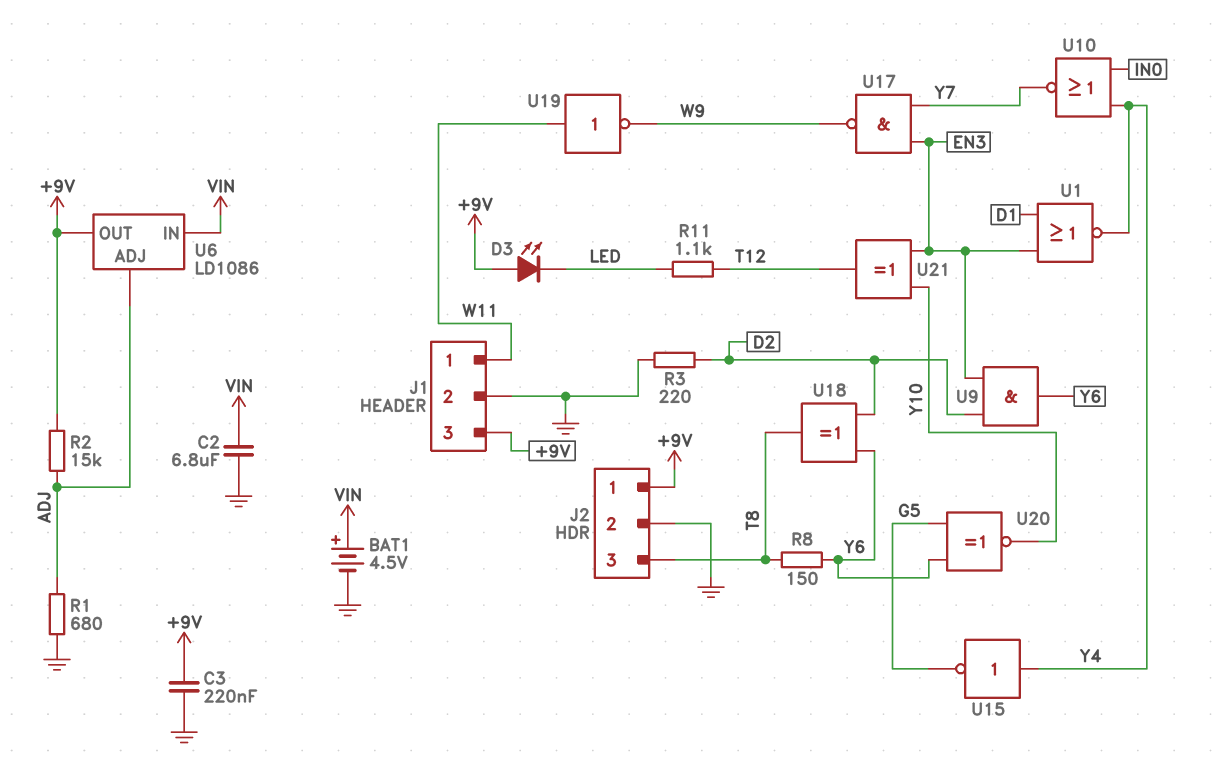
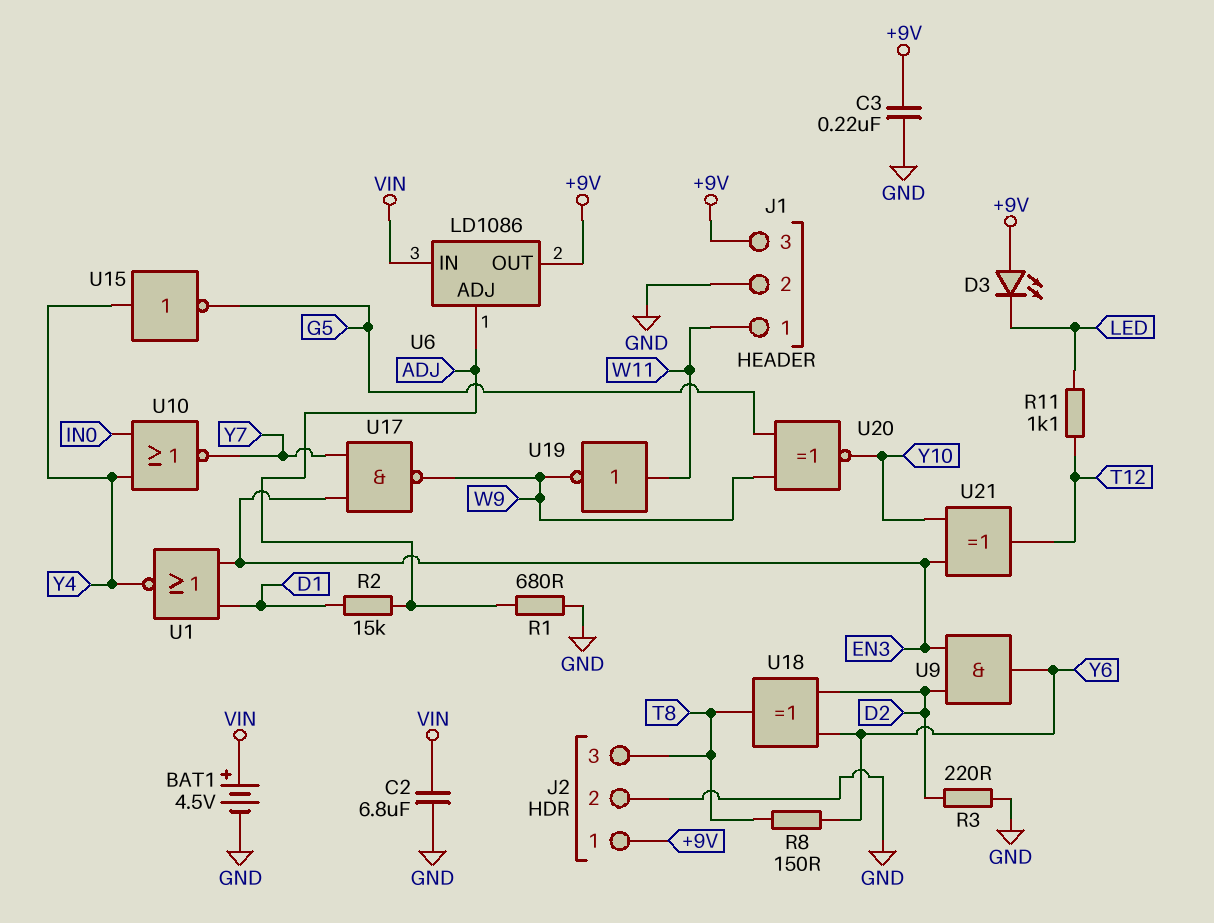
R2: 15k (+9V, ADJ) -> 15k (ADJ, D1)
U20: XNOR (in G5, in Y6, out Y10) -> XNOR (in G5, in W9, out Y10)

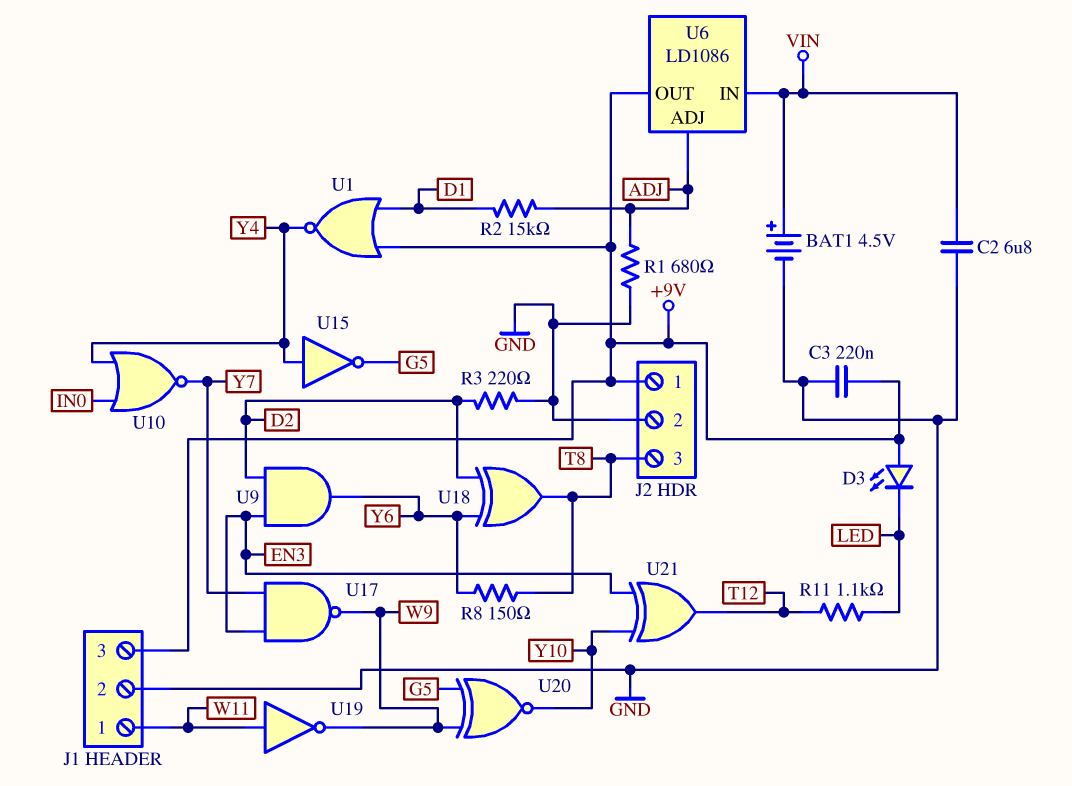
U1: NOR (in D1, in EN3, out Y4) -> NOR (in +9V, in D1, out Y4)

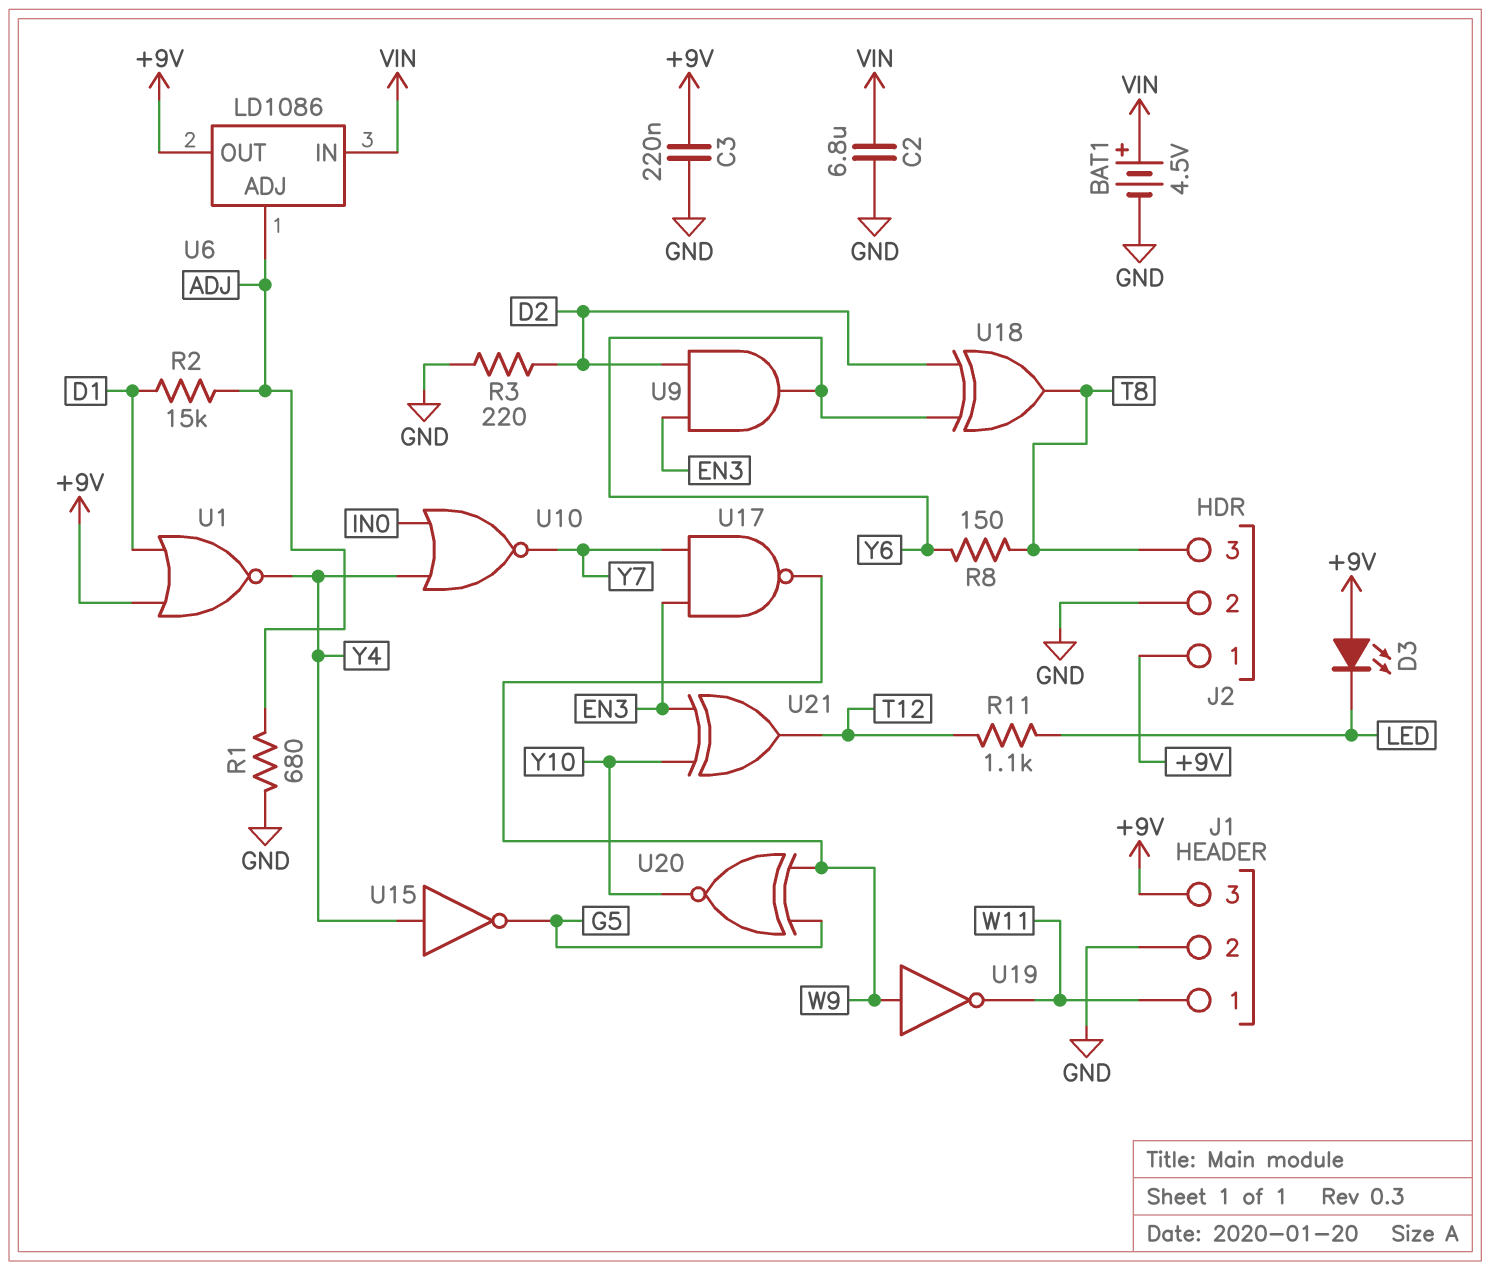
U19: NOT (in W11, out W9) -> NOT (in W9, out W11)

